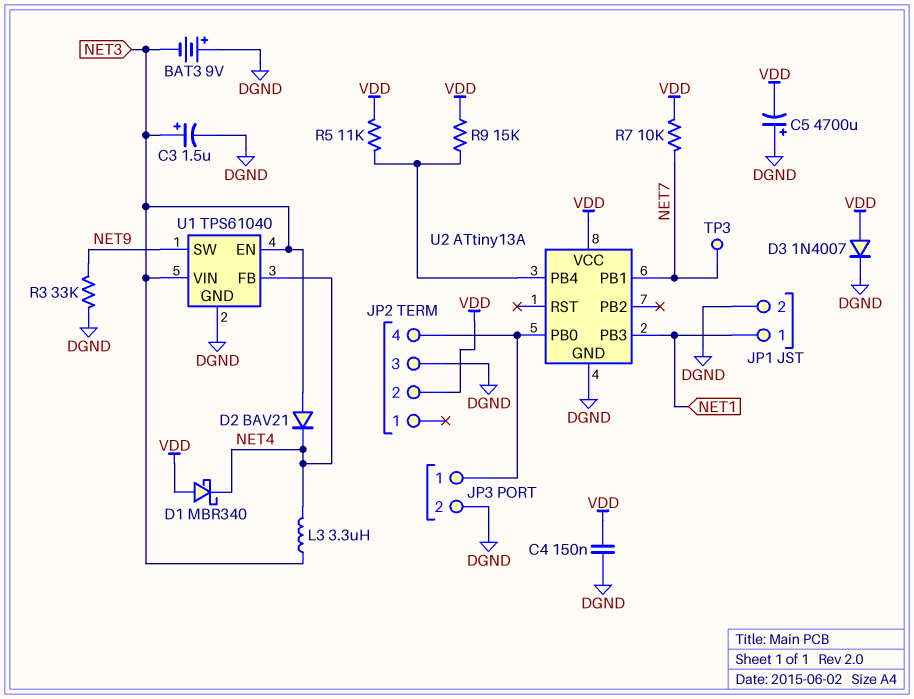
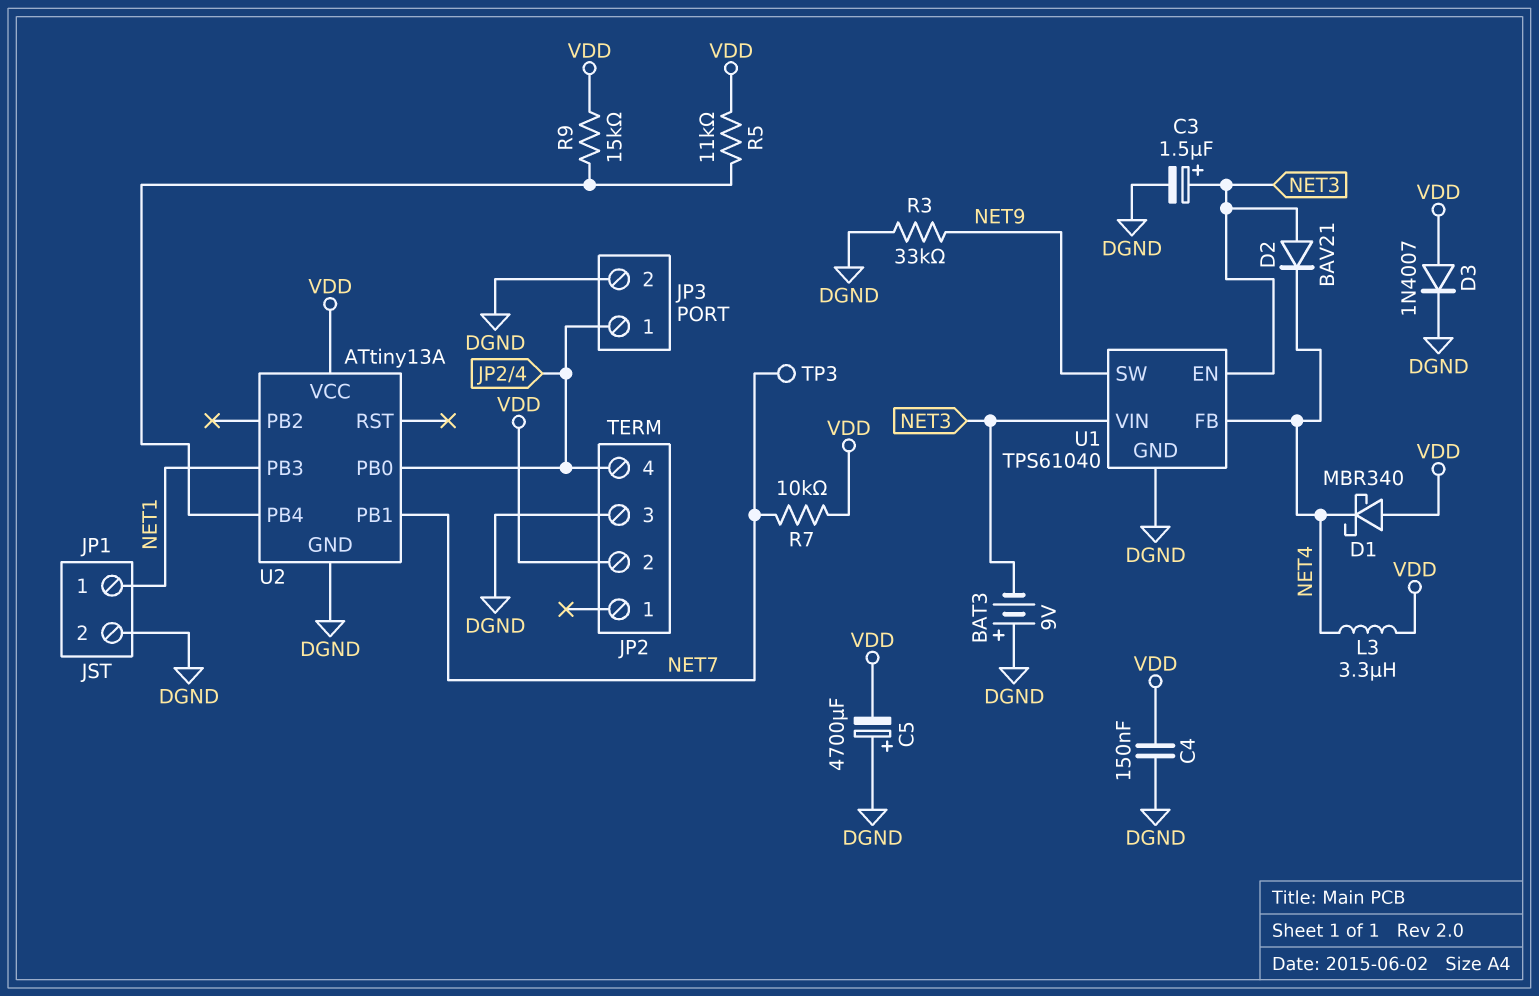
L3: 3.3uH (NET3, NET4) -> 3.3uH (NET4, VDD)

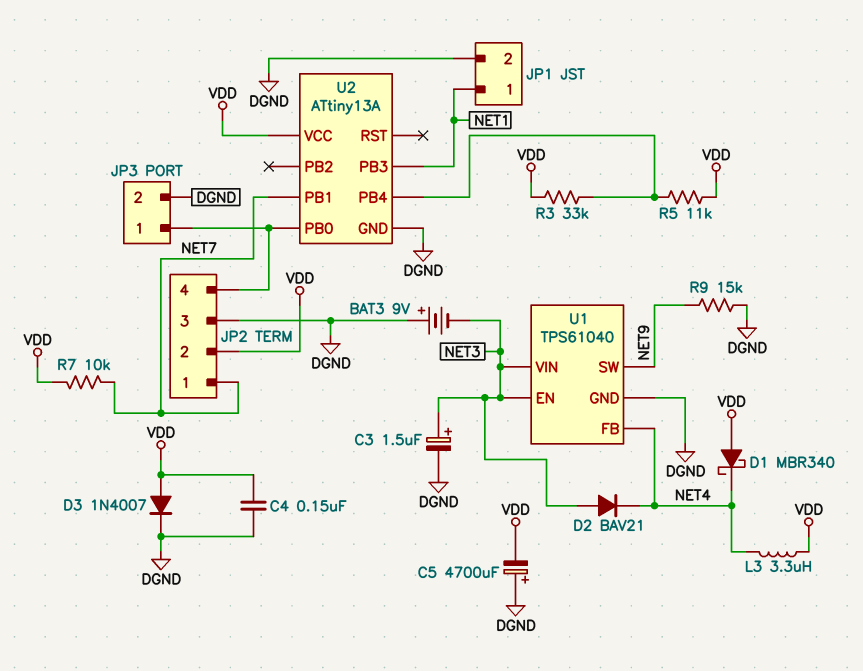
JP2 pin 1: none -> NET7
R3: 33k (DGND, NET9) -> 33k (U2/PB4, VDD)
R9: 15k (U2/PB4, VDD) -> 15k (DGND, NET9)
TP3: test point (NET7) -> none

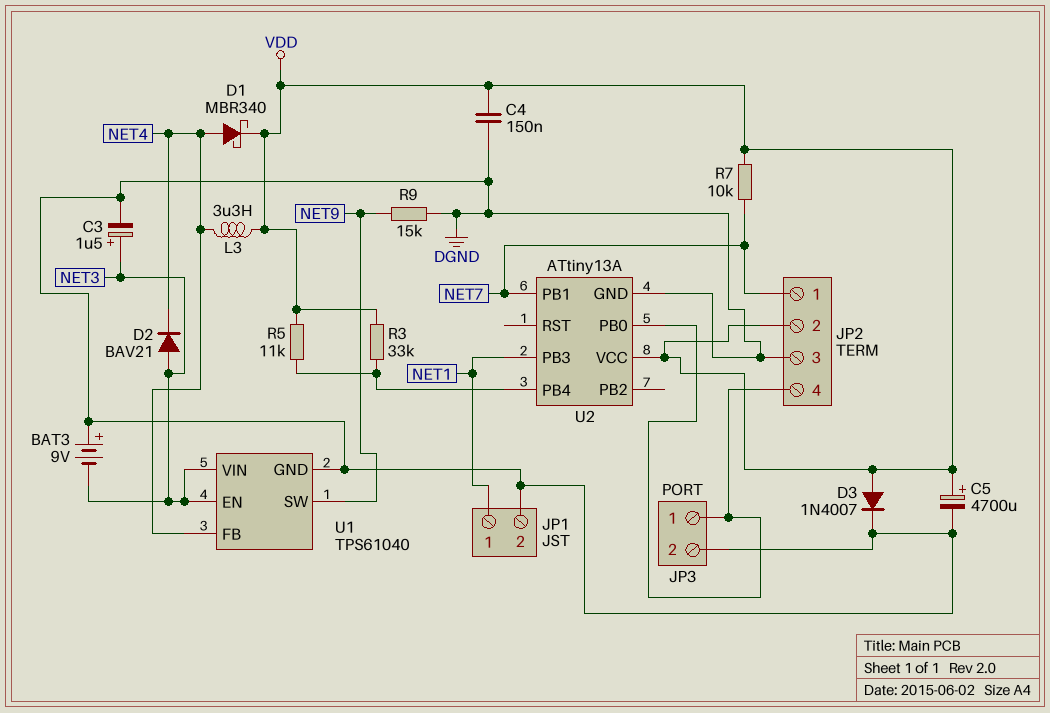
C5: 4700uF (plus DGND, minus VDD) -> 4700uF (plus VDD, minus DGND)
D1: schottky MBR340 (A VDD, K NET4) -> schottky MBR340 (A NET4, K VDD)

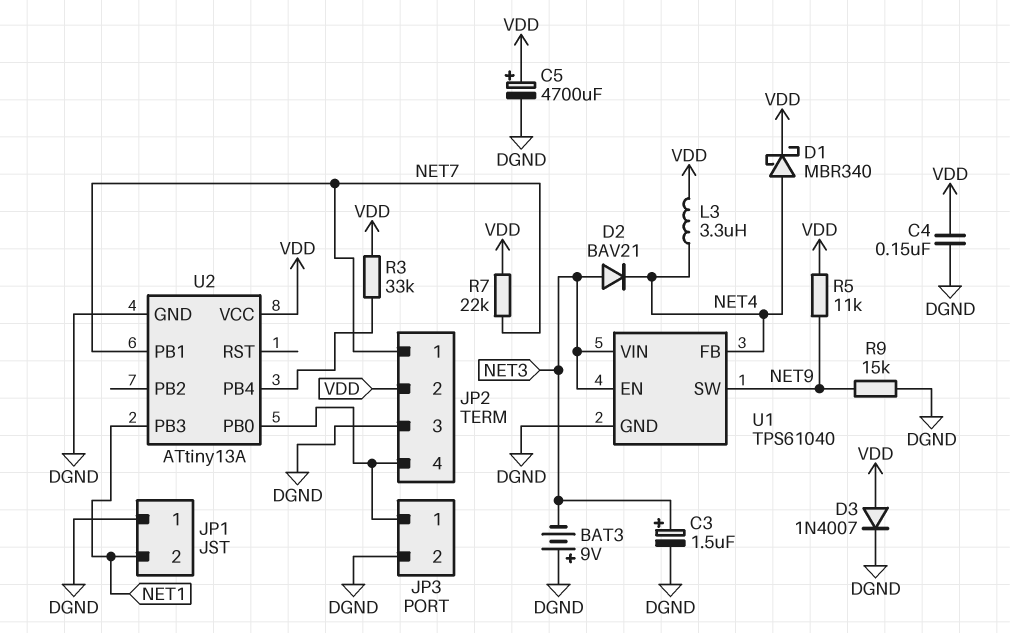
JP1 pin 1: NET1 -> DGND
JP1 pin 2: DGND -> NET1
R5: 11k (U2/PB4, VDD) -> 11k (NET9, VDD)
R7: 10k (NET7, VDD) -> 22k (NET7, VDD)

